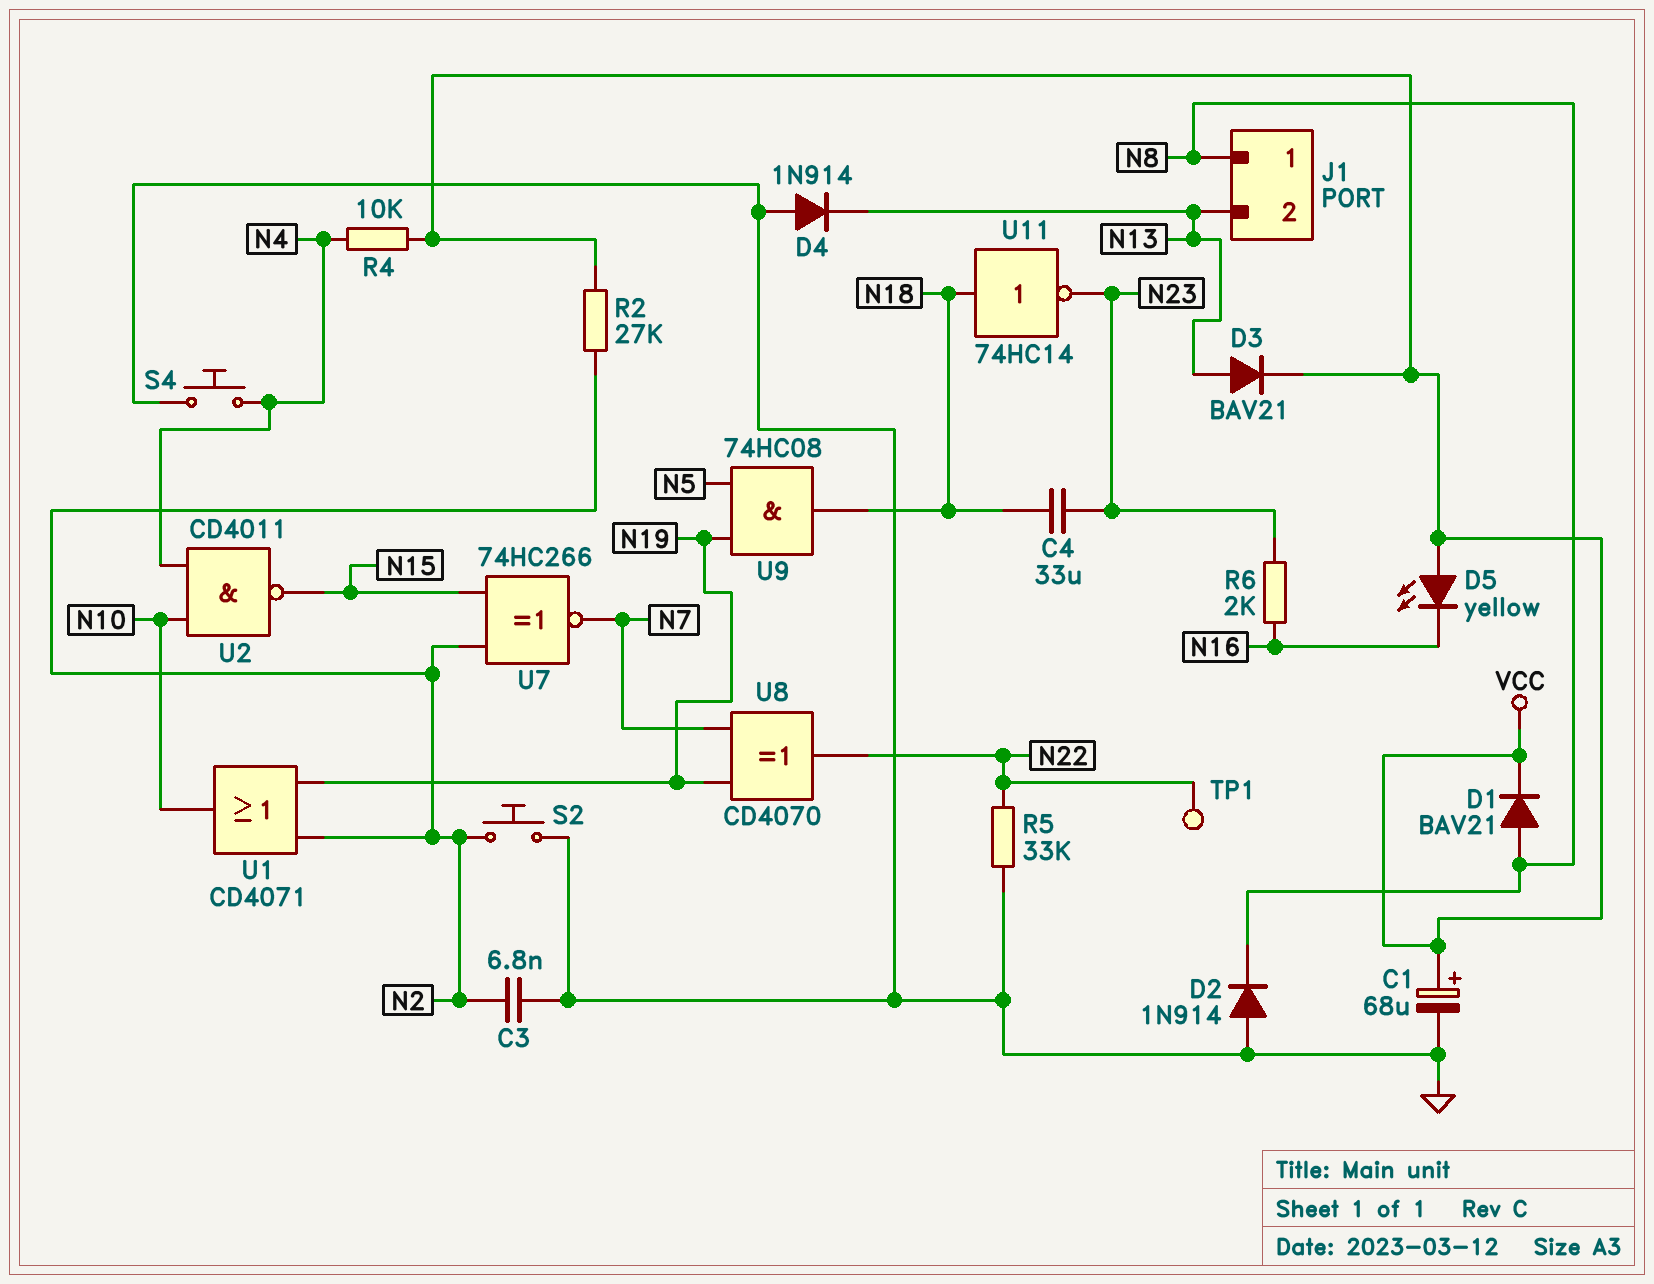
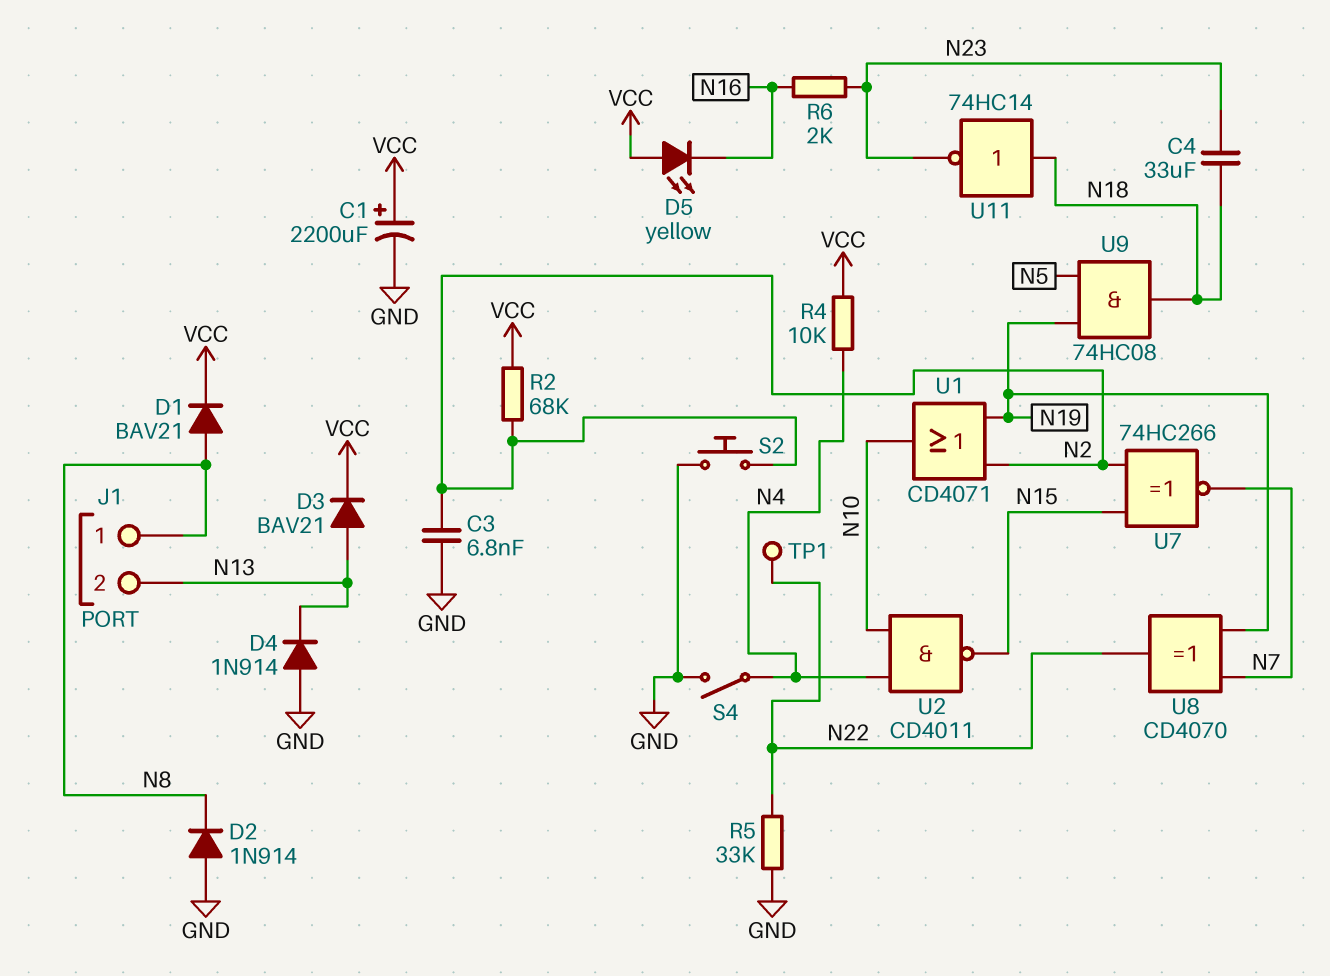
C1: 68uF (plus VCC, minus GND) -> 2200uF (plus VCC, minus GND)
R2: 27k (N2, VCC) -> 68k (N2, VCC)
S4: button (GND, N4) -> switch (GND, N4)

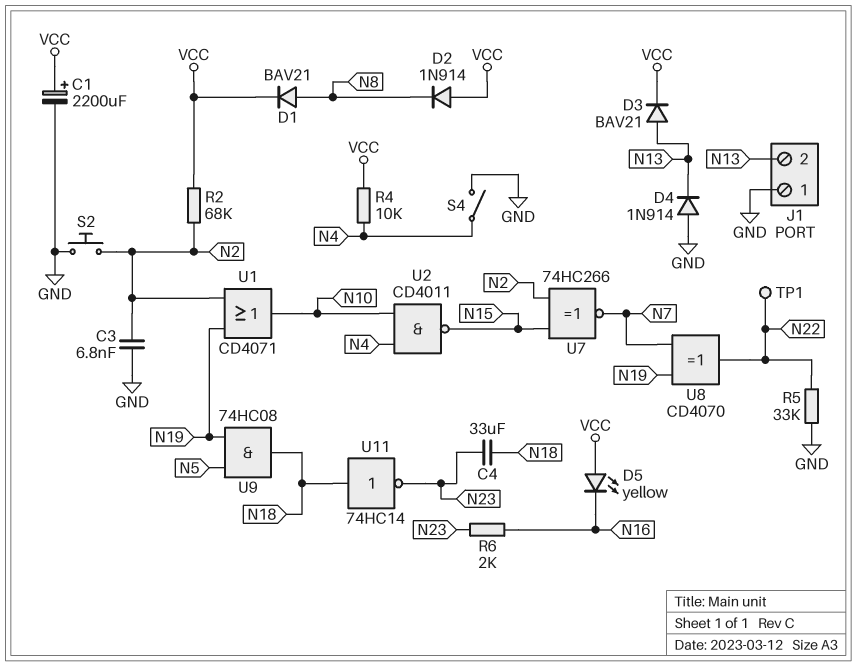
D2: diode 1N914 (A GND, K N8) -> diode 1N914 (A VCC, K N8)
J1 pin 1: N8 -> GND

